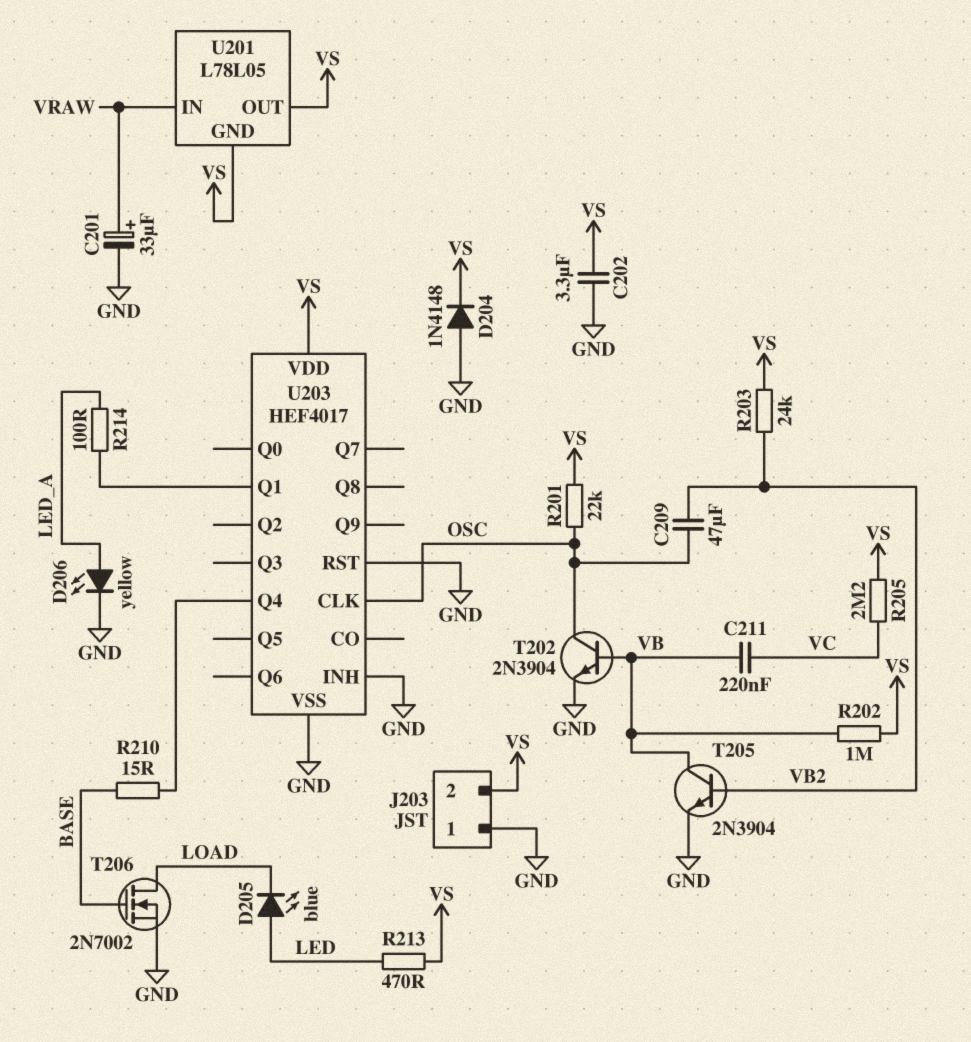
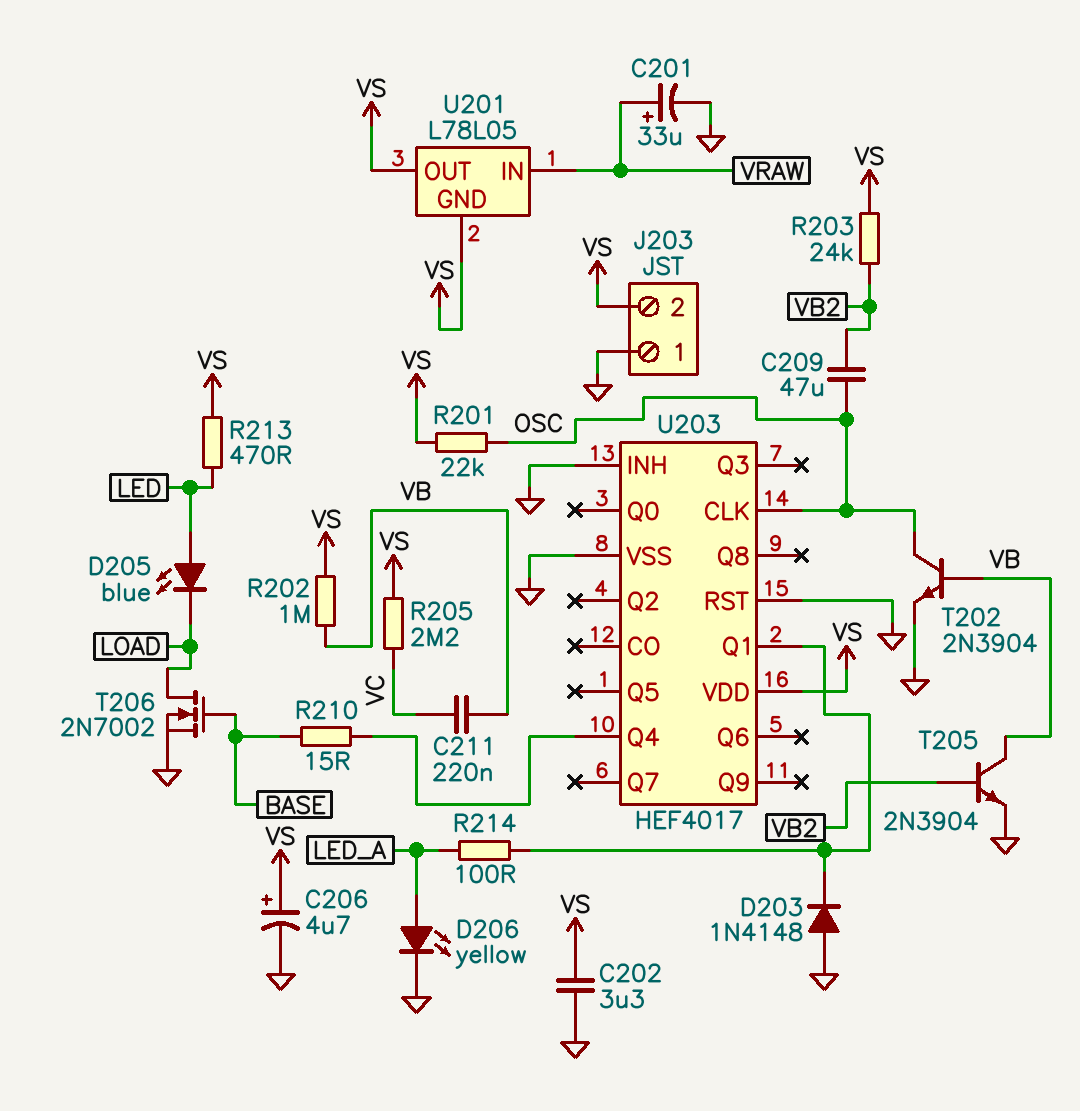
C206: none -> 4.7uF (plus VS, minus GND)
D203: none -> diode 1N4148 (A GND, K U203/Q1)
D204: diode 1N4148 (A GND, K VS) -> none

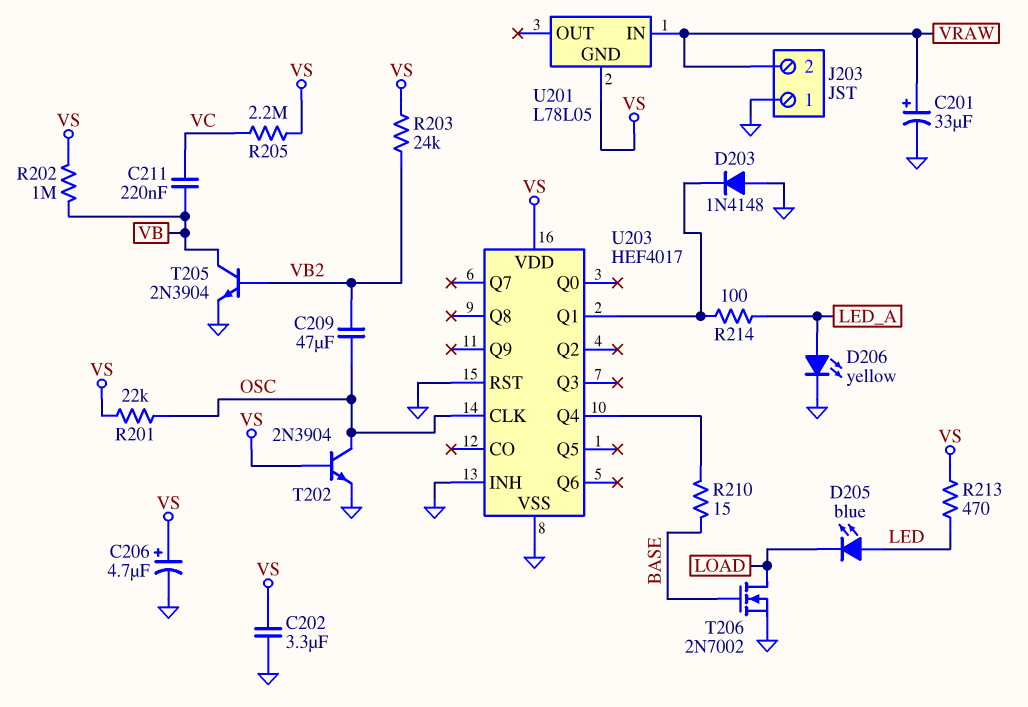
J203 pin 2: VS -> VRAW
T202: NPN 2N3904 (B VB, C OSC, E GND) -> NPN 2N3904 (B VS, C OSC, E GND)
U201 pin OUT: VS -> none

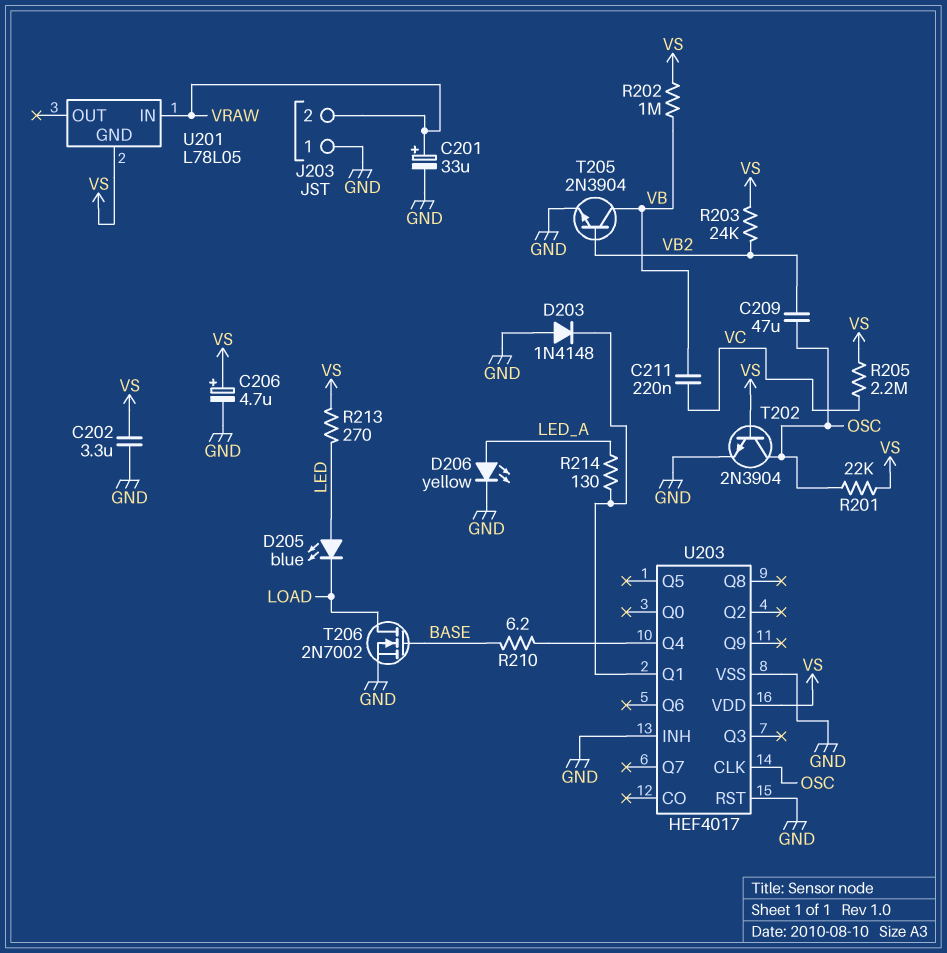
R210: 15 (BASE, U203/Q4) -> 6.2 (BASE, U203/Q4)
R213: 470 (LED, VS) -> 270 (LED, VS)
R214: 100 (LED_A, U203/Q1) -> 130 (LED_A, U203/Q1)

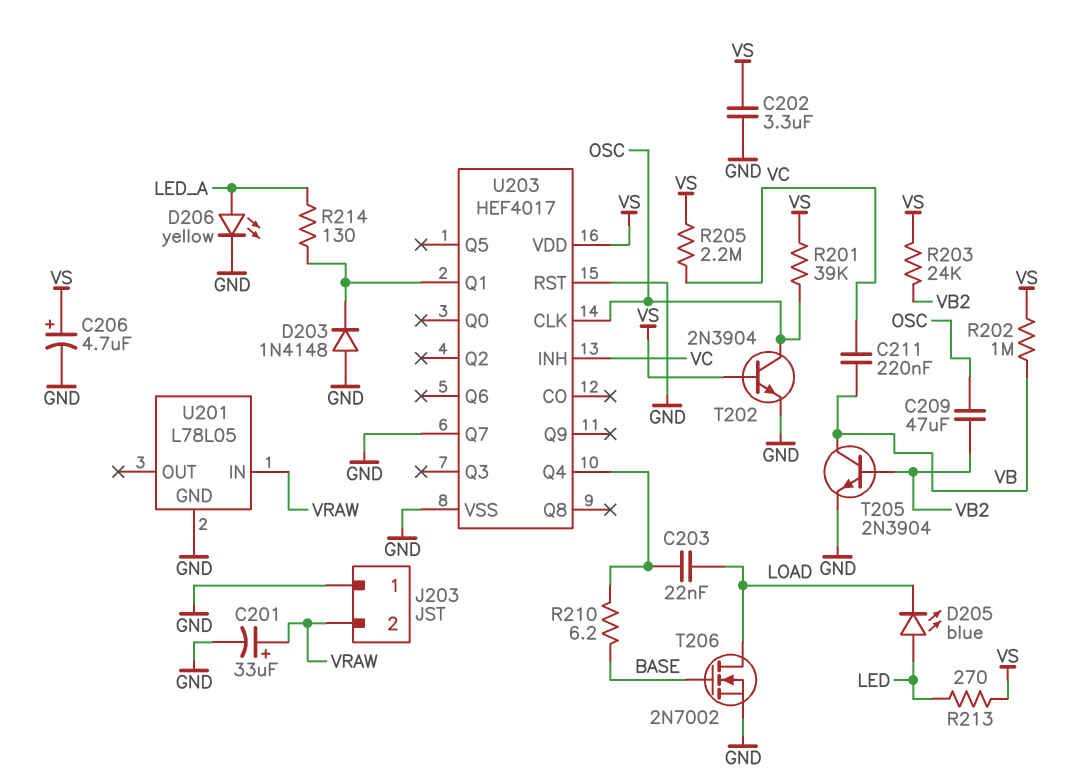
C203: none -> 22nF (LOAD, U203/Q4)
R201: 22k (OSC, VS) -> 39k (OSC, VS)
U201 pin GND: VS -> GND
U203 pin INH: GND -> VC
U203 pin Q7: none -> GND

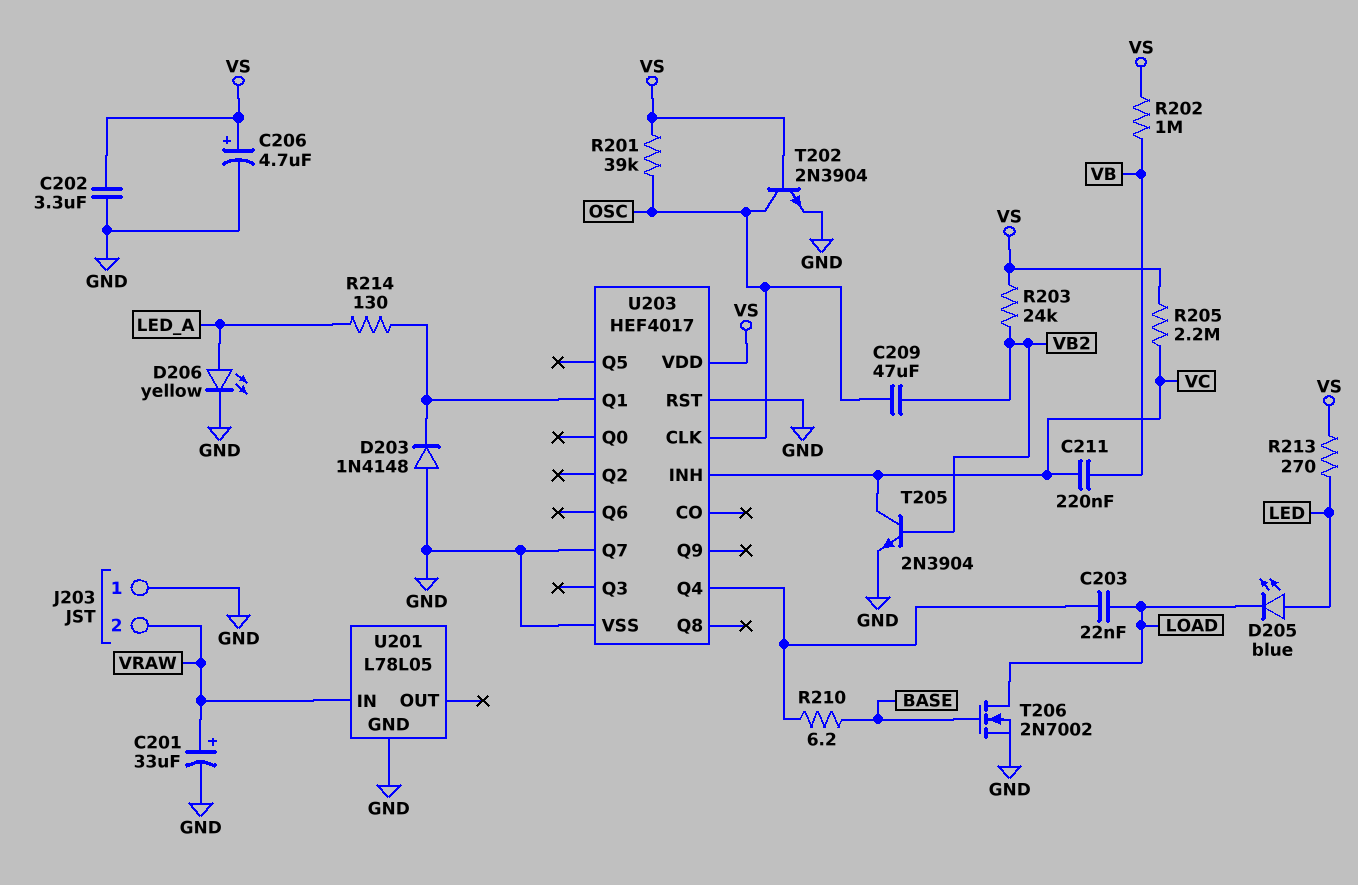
T205: NPN 2N3904 (B VB2, C VB, E GND) -> NPN 2N3904 (B VB2, C VC, E GND)

